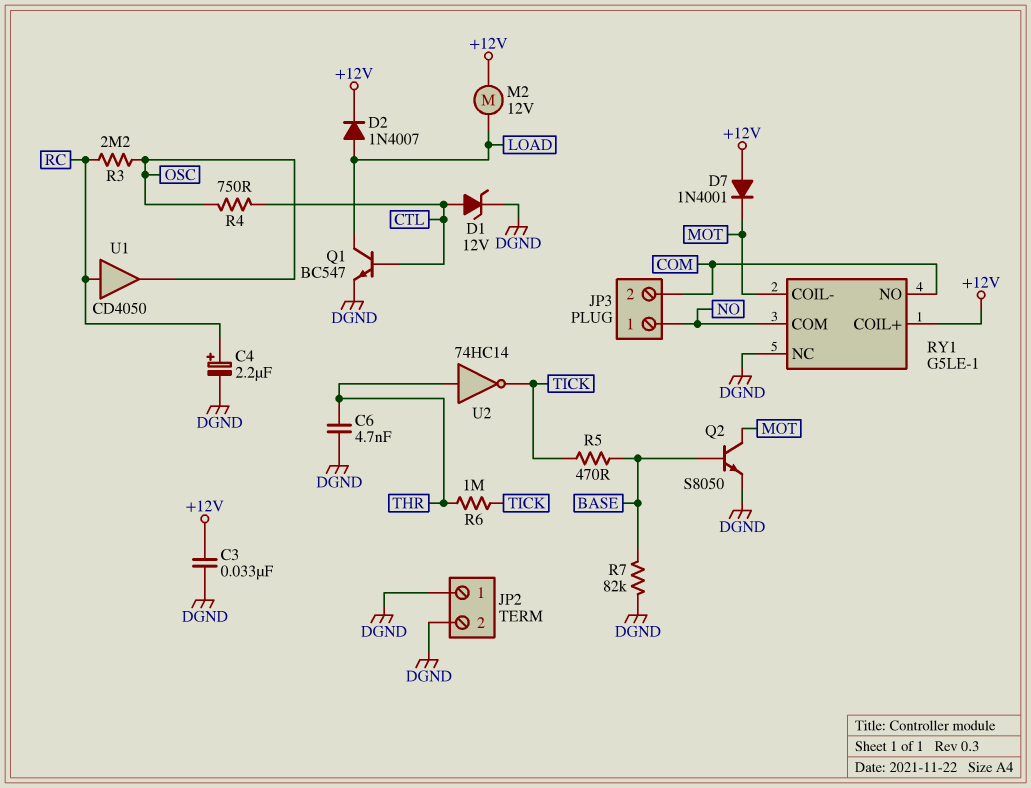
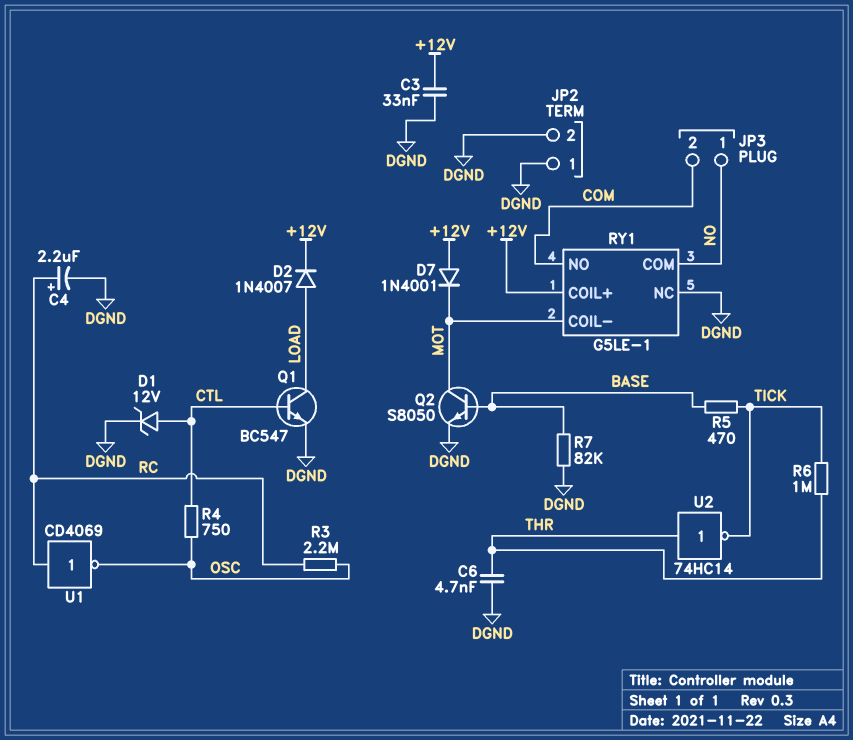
M2: motor 12V (+12V, LOAD) -> none
U1: buffer CD4050 (in RC, out OSC) -> NOT CD4069 (in RC, out OSC)

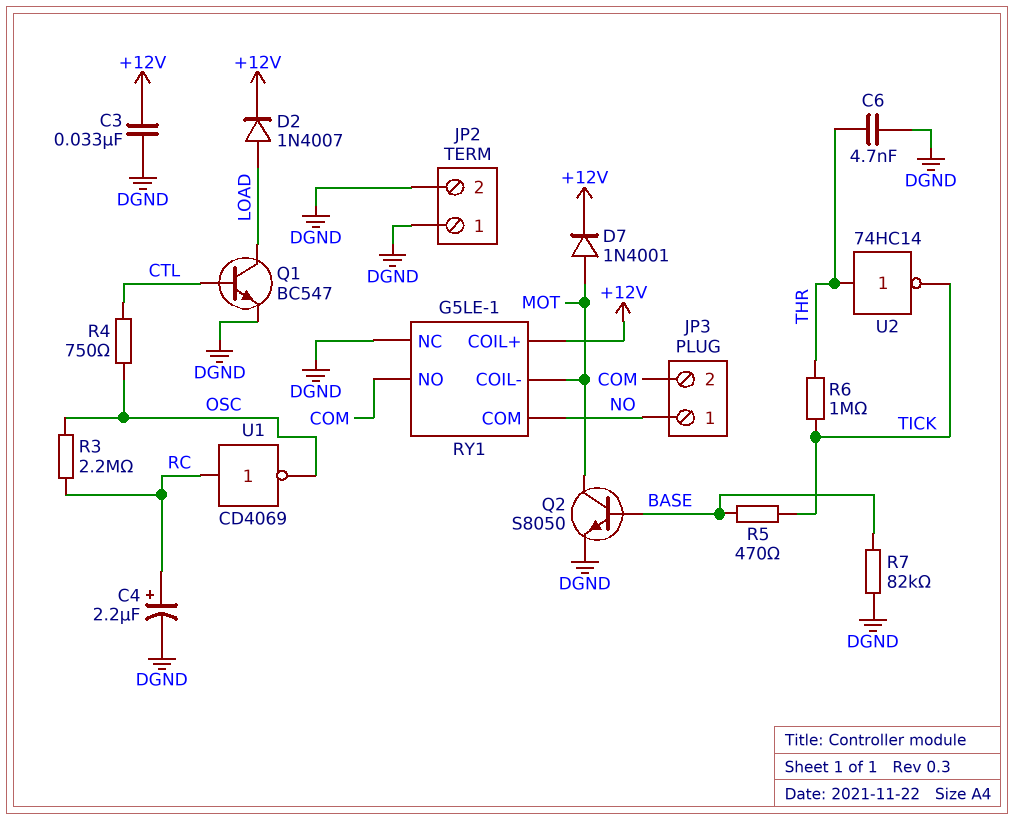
D1: zener 12V (A CTL, K DGND) -> none
D7: diode 1N4001 (A +12V, K MOT) -> diode 1N4001 (A MOT, K +12V)

